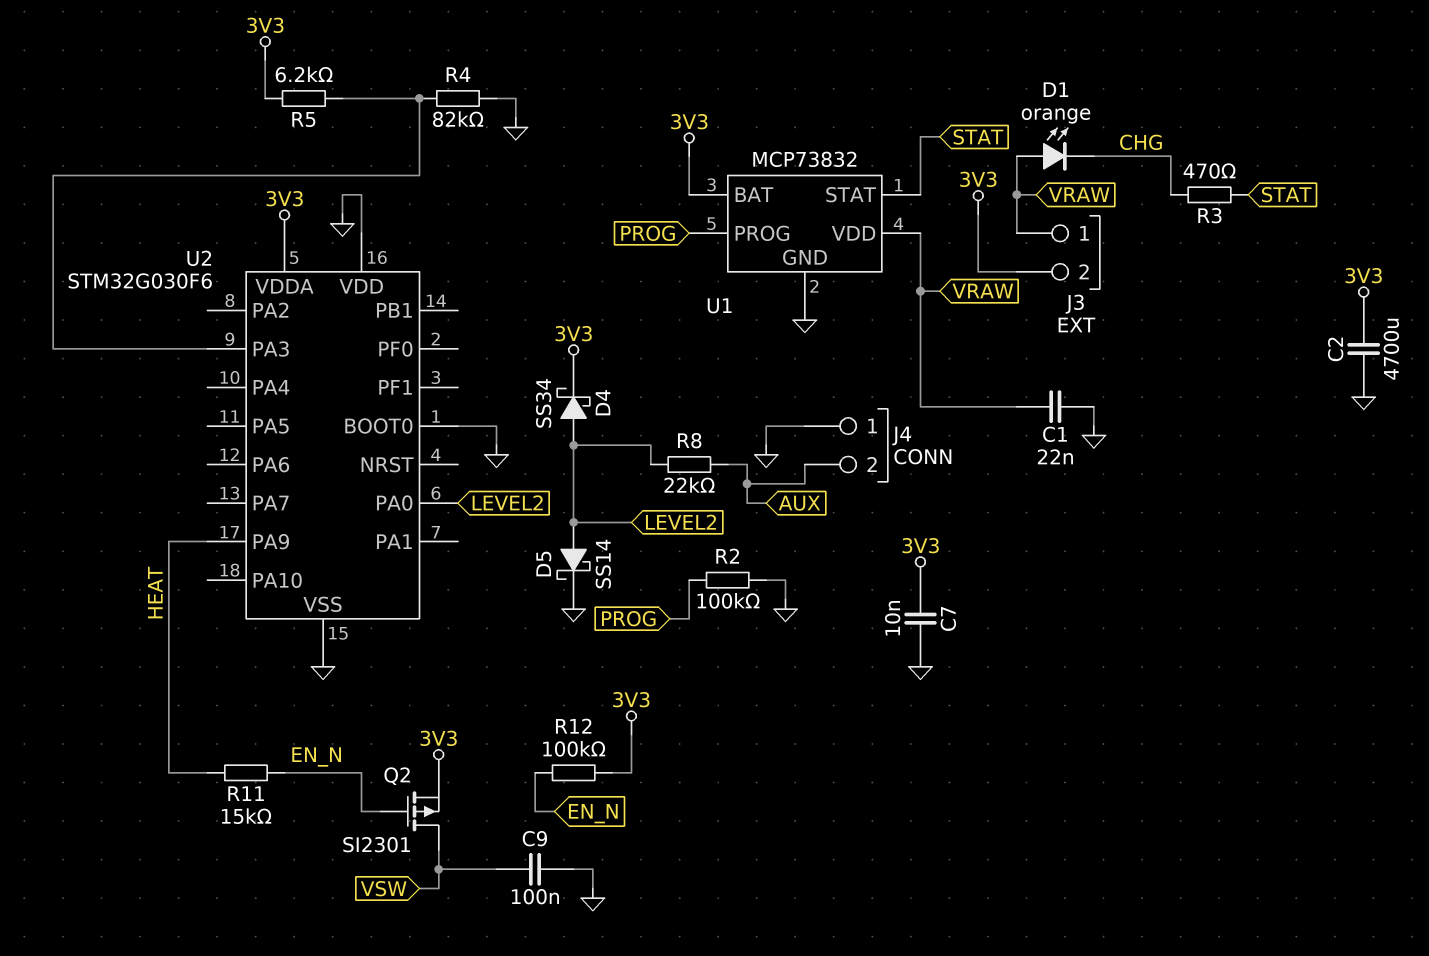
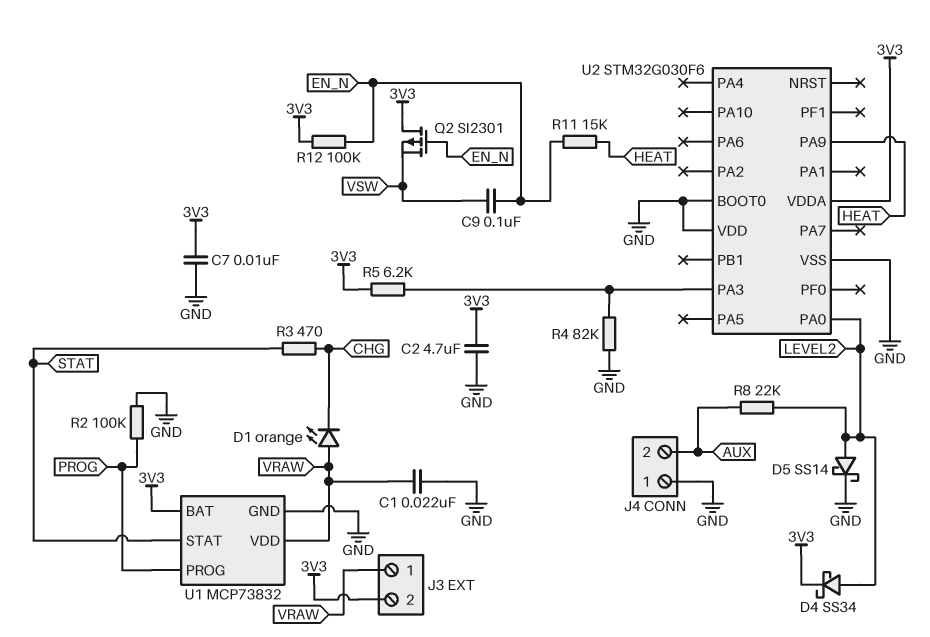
C2: 4700uF (3V3, GND) -> 4.7uF (3V3, GND)
C9: 100nF (GND, VSW) -> 100nF (EN_N, VSW)
Q2: PMOS SI2301 (G EN_N, D VSW, S 3V3) -> PMOS SI2301 (G EN_N, D 3V3, S VSW)

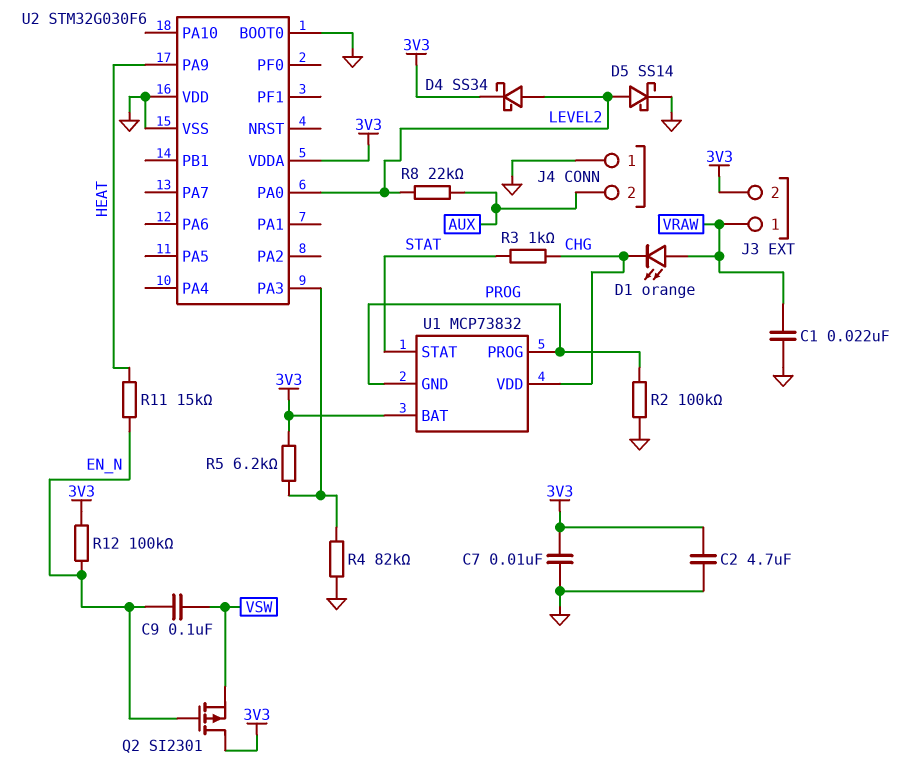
R3: 470 (CHG, STAT) -> 1k (CHG, STAT)
U1 pin GND: GND -> PROG
U1 pin VDD: VRAW -> CHG

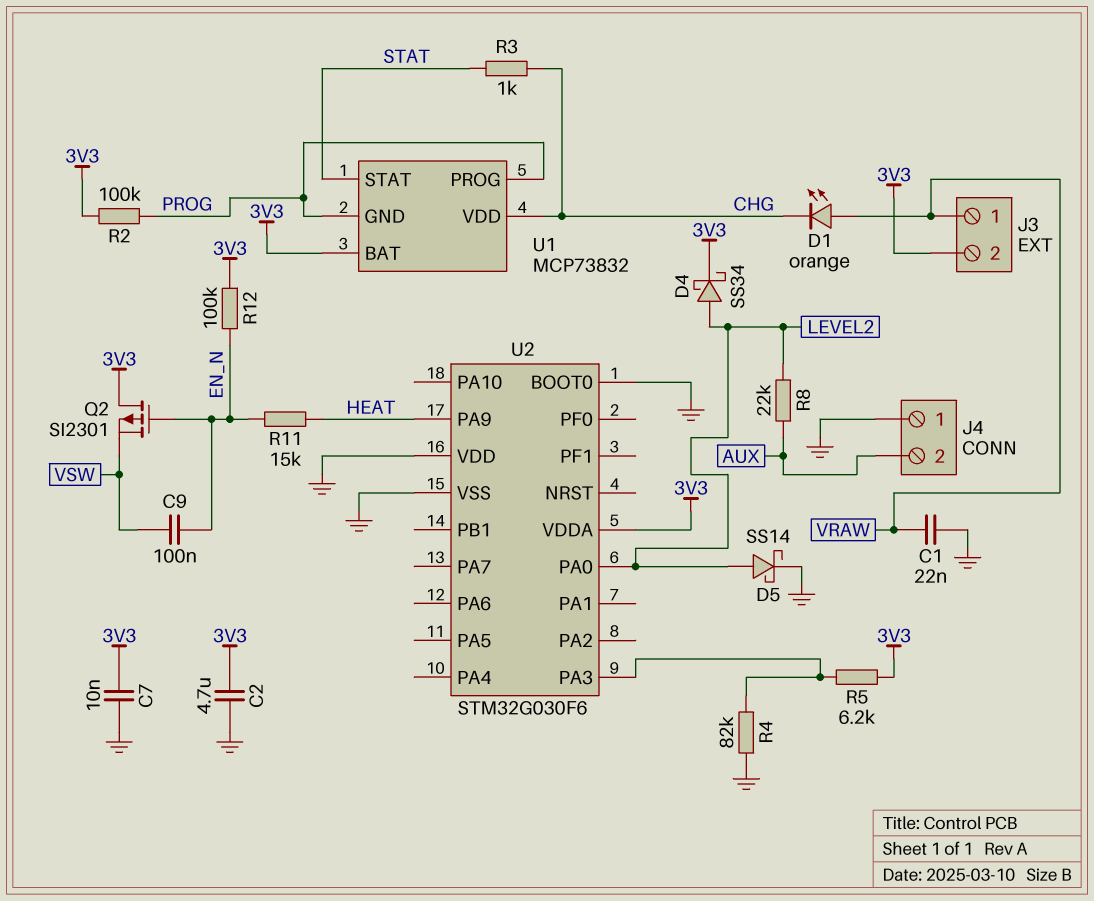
R2: 100k (GND, PROG) -> 100k (3V3, PROG)

